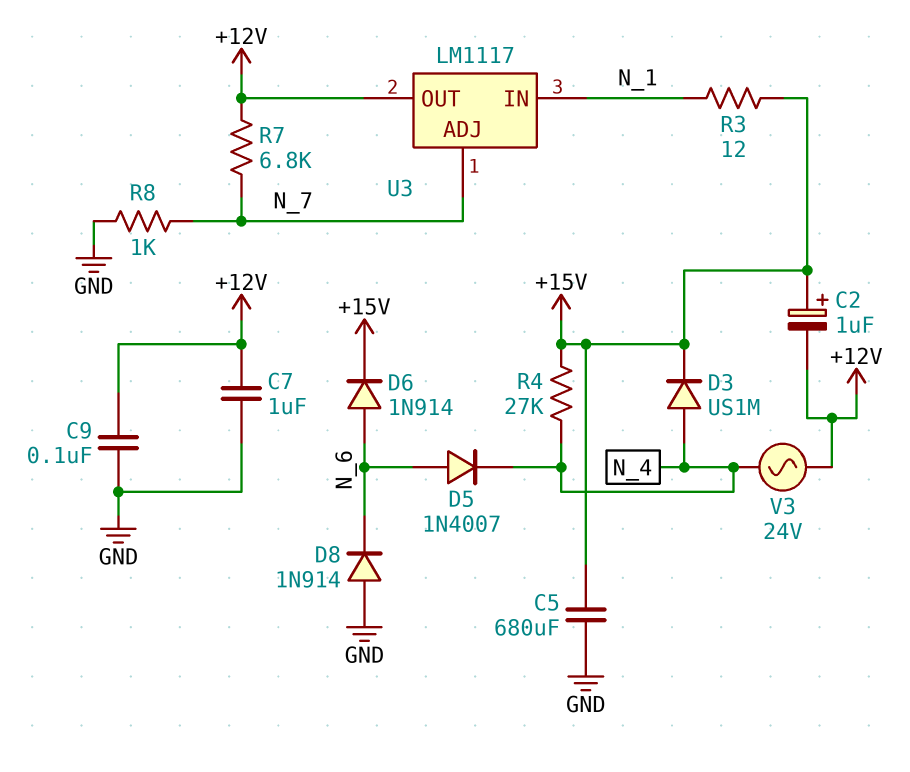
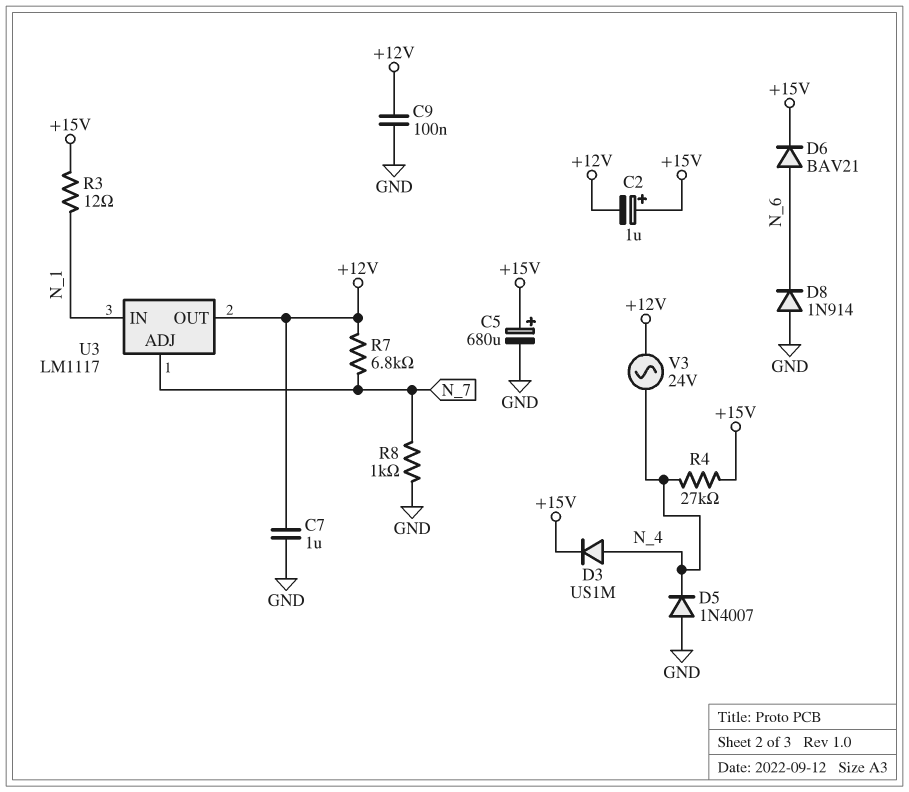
C5: 680uF (+15V, GND) -> 680uF (plus +15V, minus GND)
D5: diode 1N4007 (A N_6, K N_4) -> diode 1N4007 (A GND, K N_4)
D6: diode 1N914 (A N_6, K +15V) -> diode BAV21 (A N_6, K +15V)

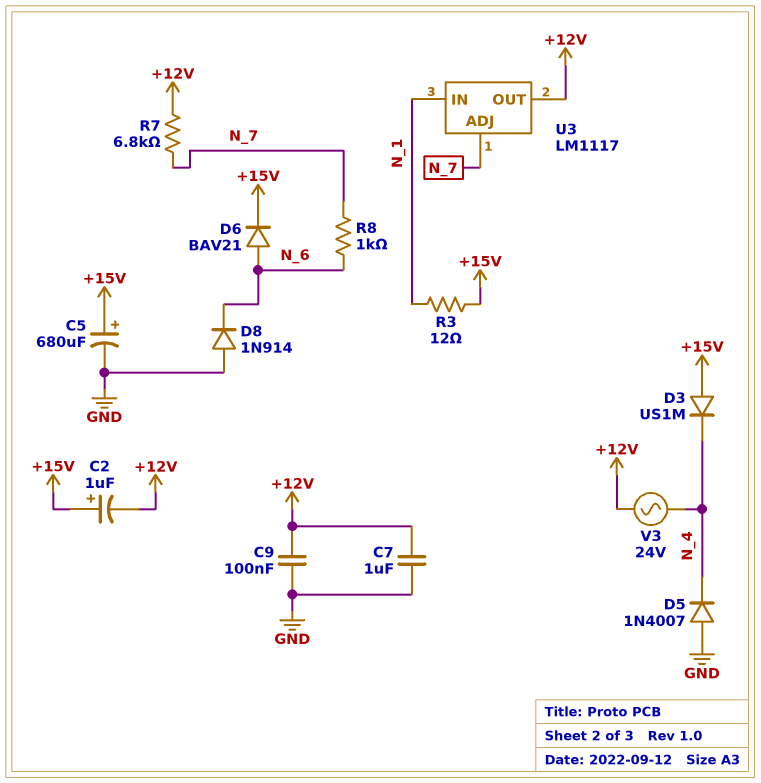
D3: diode US1M (A N_4, K +15V) -> diode US1M (A +15V, K N_4)
R4: 27k (+15V, N_4) -> none
R8: 1k (GND, N_7) -> 1k (N_6, N_7)

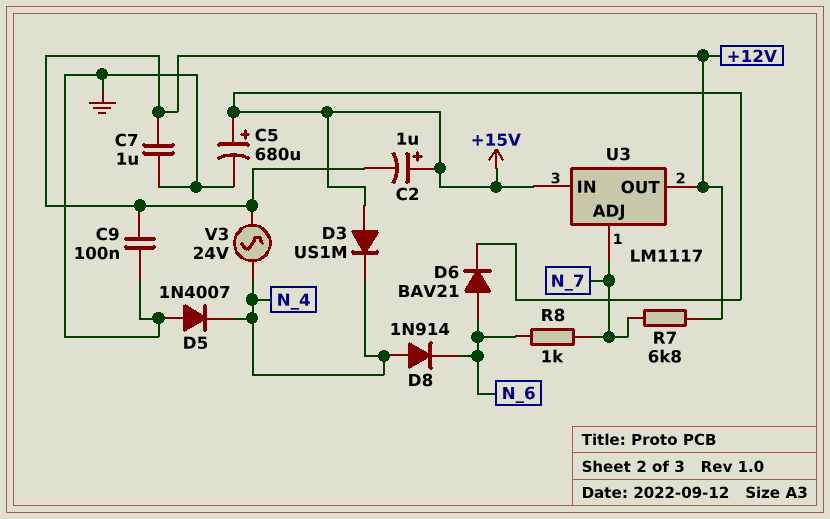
D8: diode 1N914 (A GND, K N_6) -> diode 1N914 (A N_4, K N_6)
R3: 12 (+15V, N_1) -> none
U3 pin IN: N_1 -> +15V

